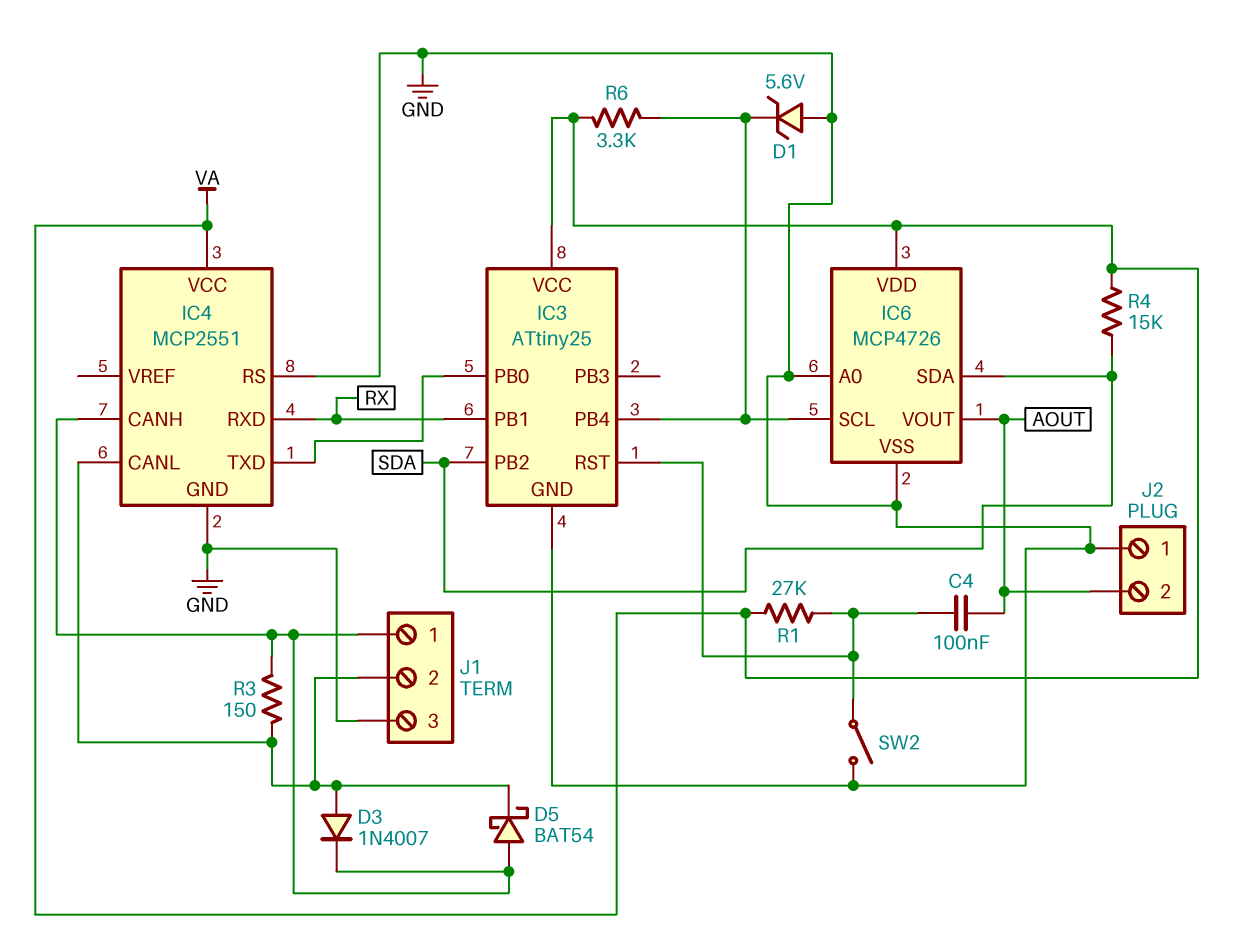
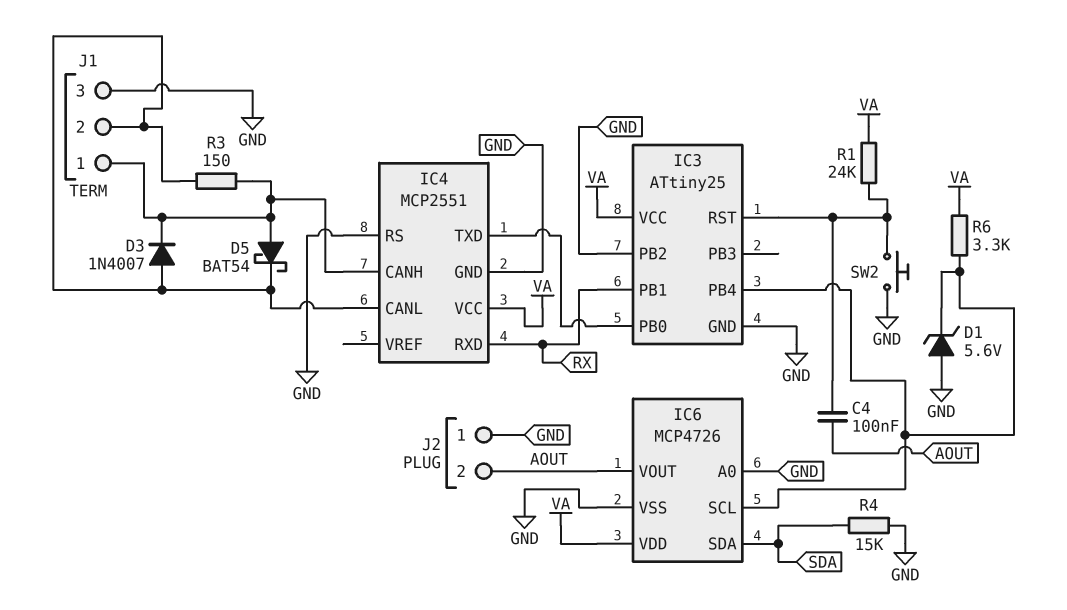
IC3 pin PB2: SDA -> GND
R1: 27k (IC3/RST, VA) -> 24k (IC3/RST, VA)
R4: 15k (SDA, VA) -> 15k (GND, SDA)
SW2: switch (GND, IC3/RST) -> button (GND, IC3/RST)

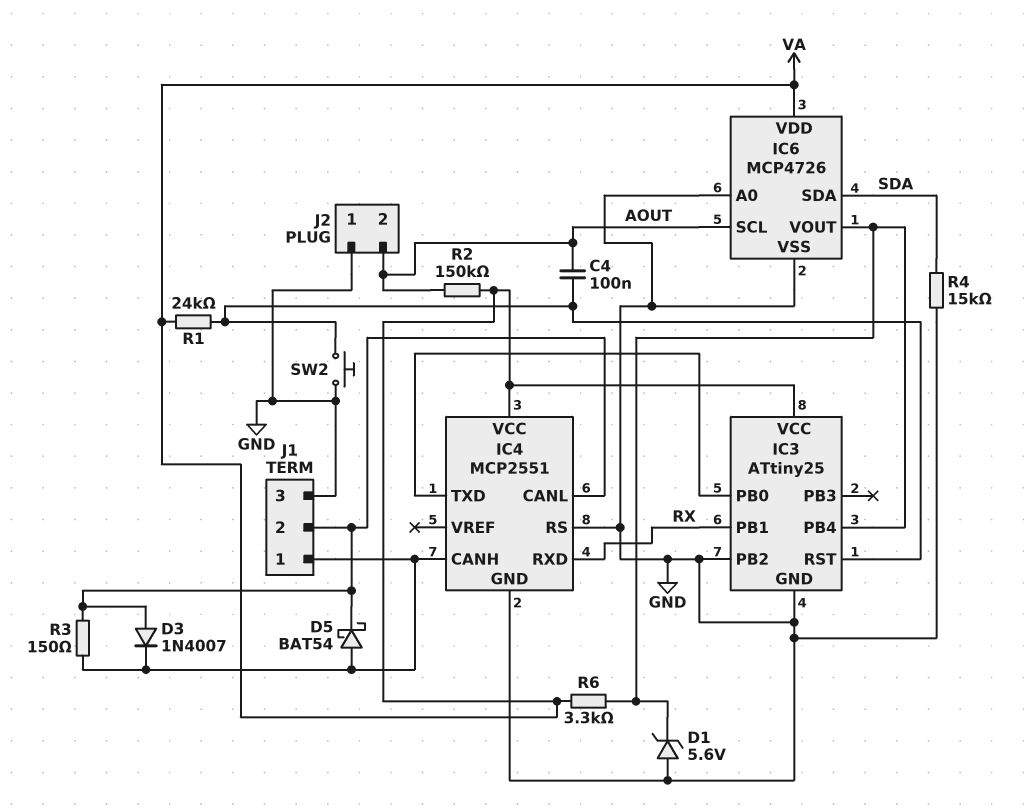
IC6 pin SCL: IC3/PB4 -> AOUT
IC6 pin VOUT: AOUT -> IC3/PB4
R2: none -> 150k (AOUT, VA)

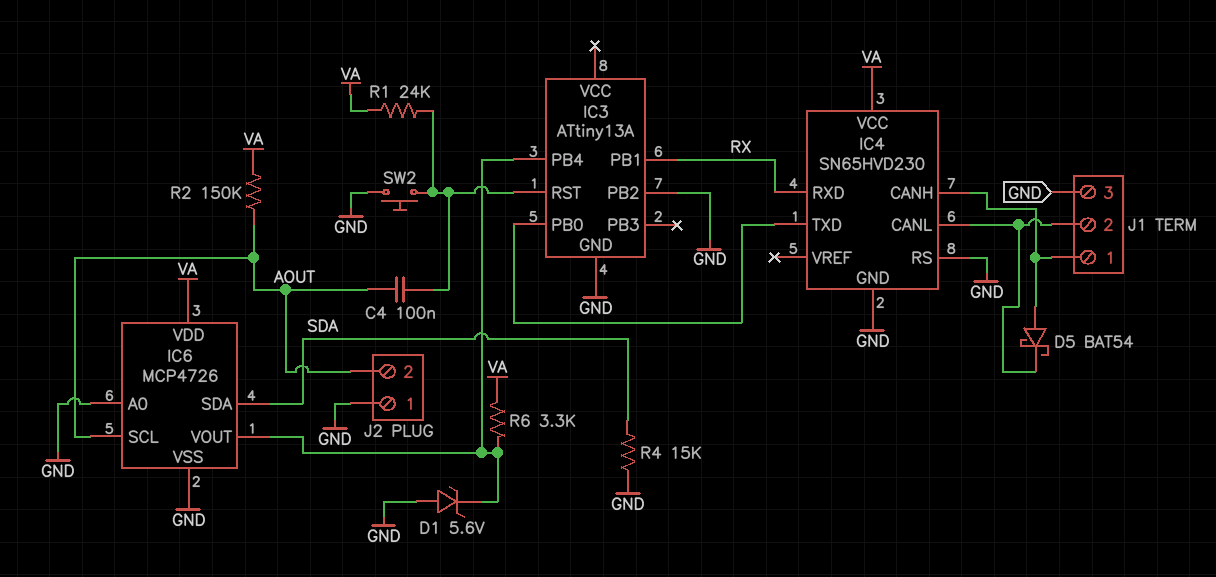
D3: diode 1N4007 (A IC4/CANL, K IC4/CANH) -> none
IC3: ATtiny25 -> ATtiny13A
IC3 pin VCC: VA -> none
IC4: MCP2551 -> SN65HVD230
R3: 150 (IC4/CANH, IC4/CANL) -> none

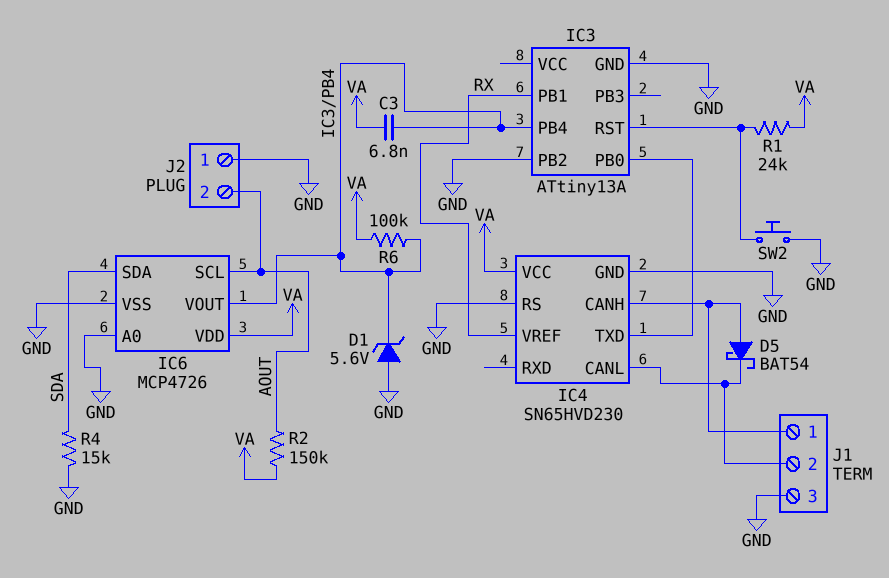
C3: none -> 6.8nF (IC3/PB4, VA)
C4: 100nF (AOUT, IC3/RST) -> none
IC4 pin RXD: RX -> none
IC4 pin VREF: none -> RX
R6: 3.3k (IC3/PB4, VA) -> 100k (IC3/PB4, VA)

